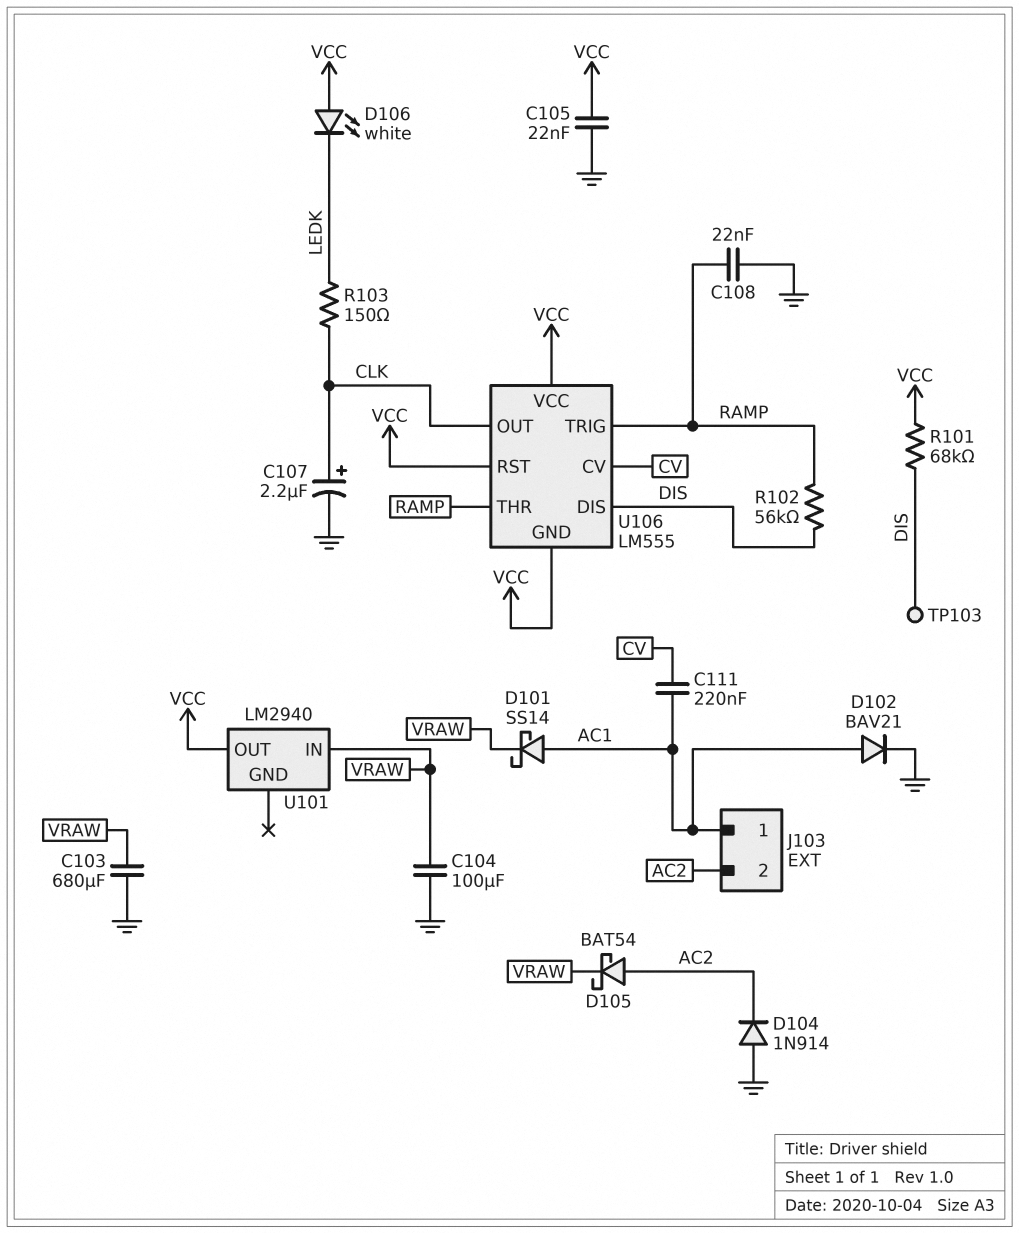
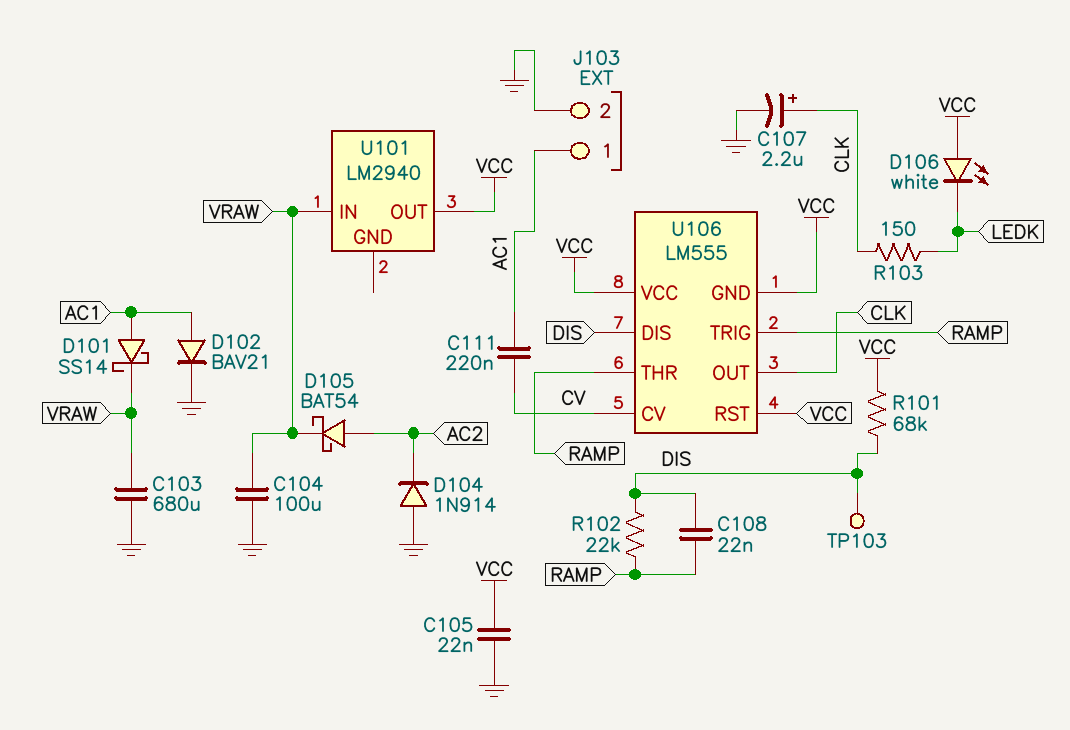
C108: 22nF (GND, RAMP) -> 22nF (DIS, RAMP)
J103 pin 2: AC2 -> GND
R102: 56k (DIS, RAMP) -> 22k (DIS, RAMP)

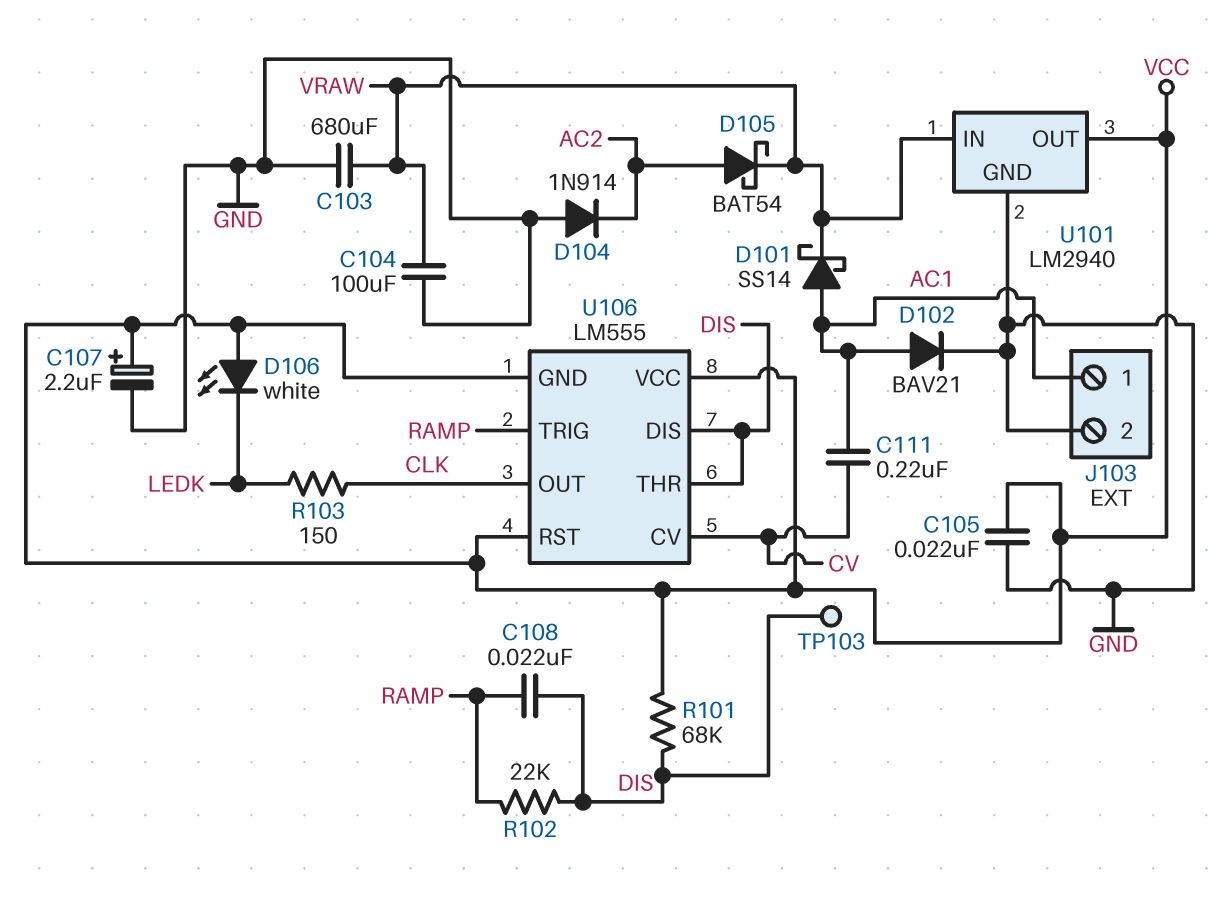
C107: 2.2uF (plus CLK, minus GND) -> 2.2uF (plus VCC, minus GND)
U101 pin GND: none -> GND
U106 pin THR: RAMP -> DIS

